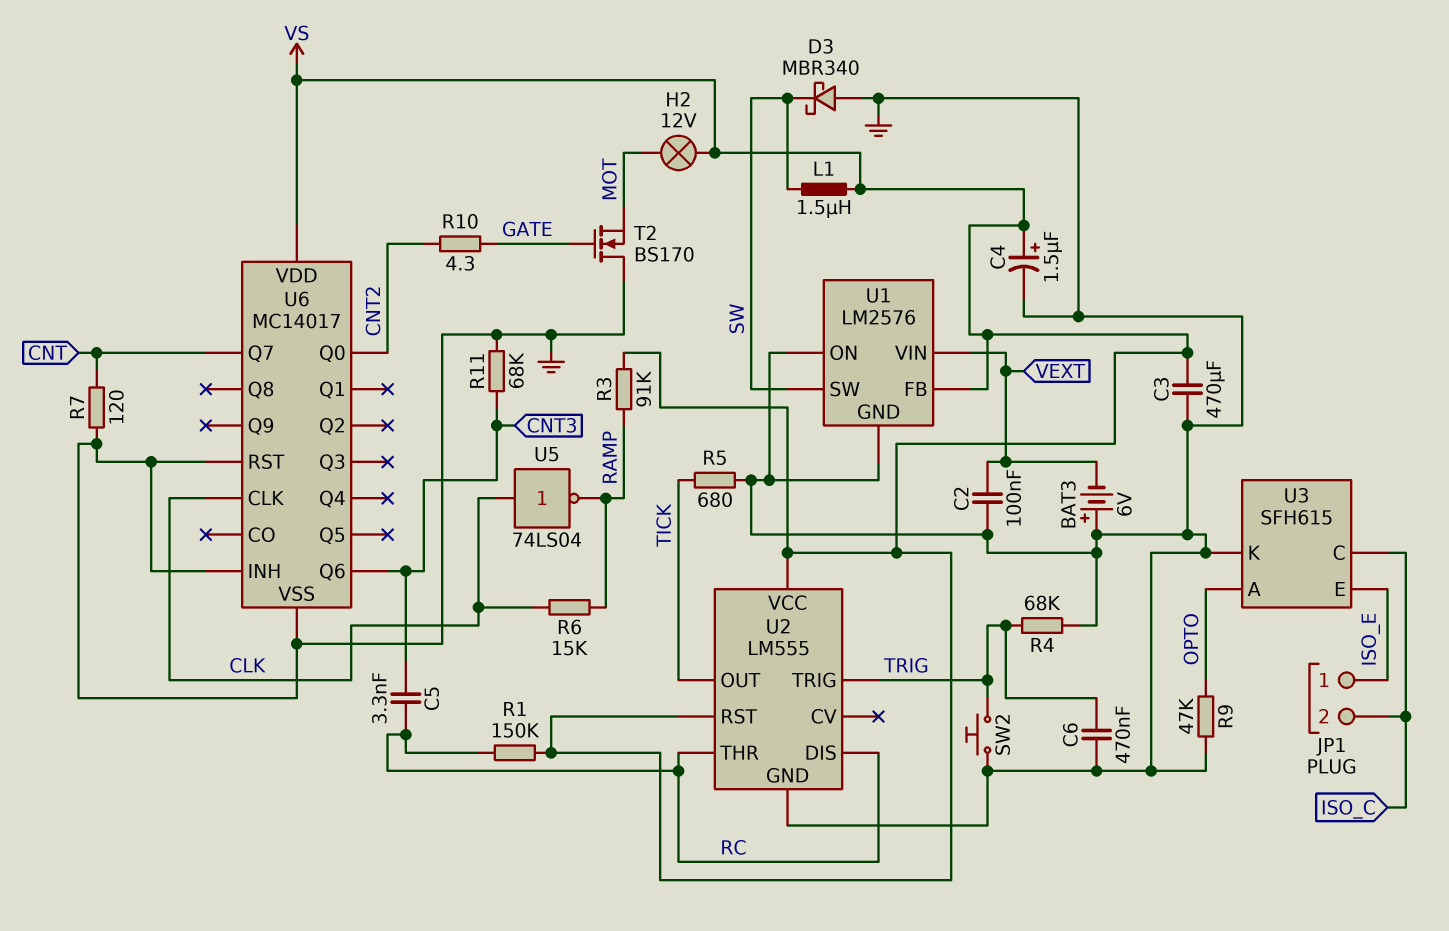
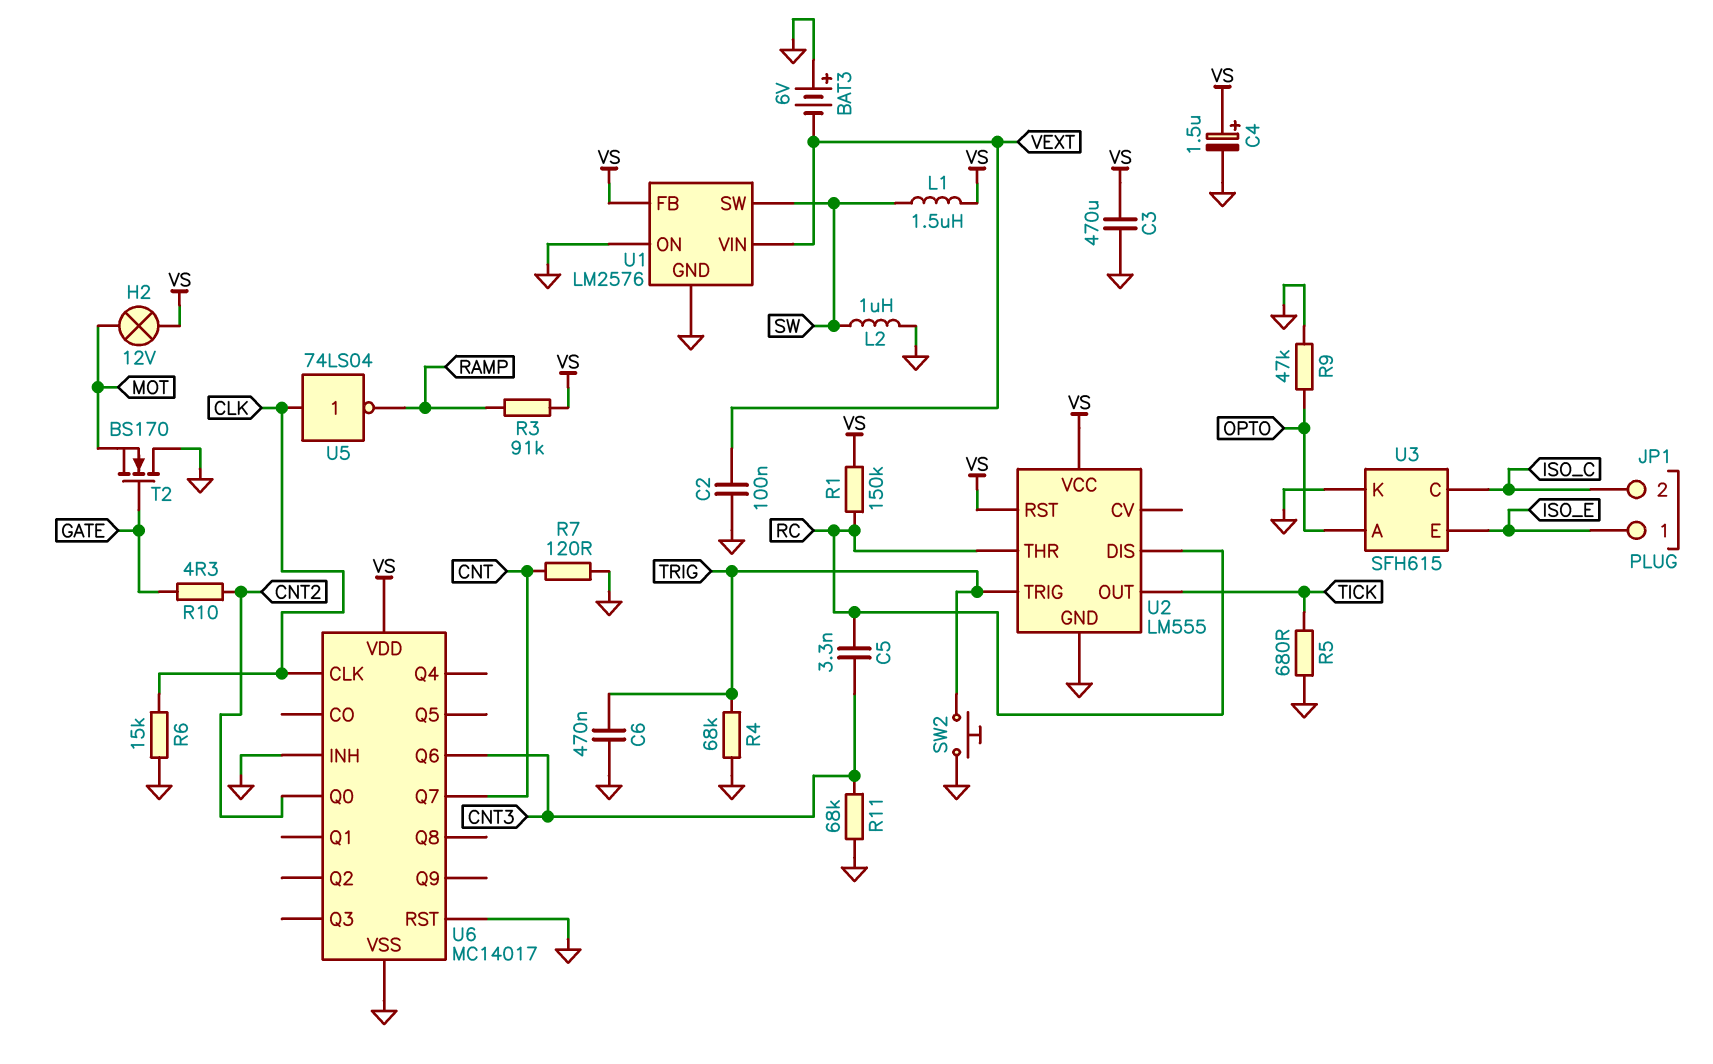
D3: schottky MBR340 (A GND, K SW) -> none
L2: none -> 1uH (GND, SW)
R6: 15k (CLK, RAMP) -> 15k (CLK, GND)

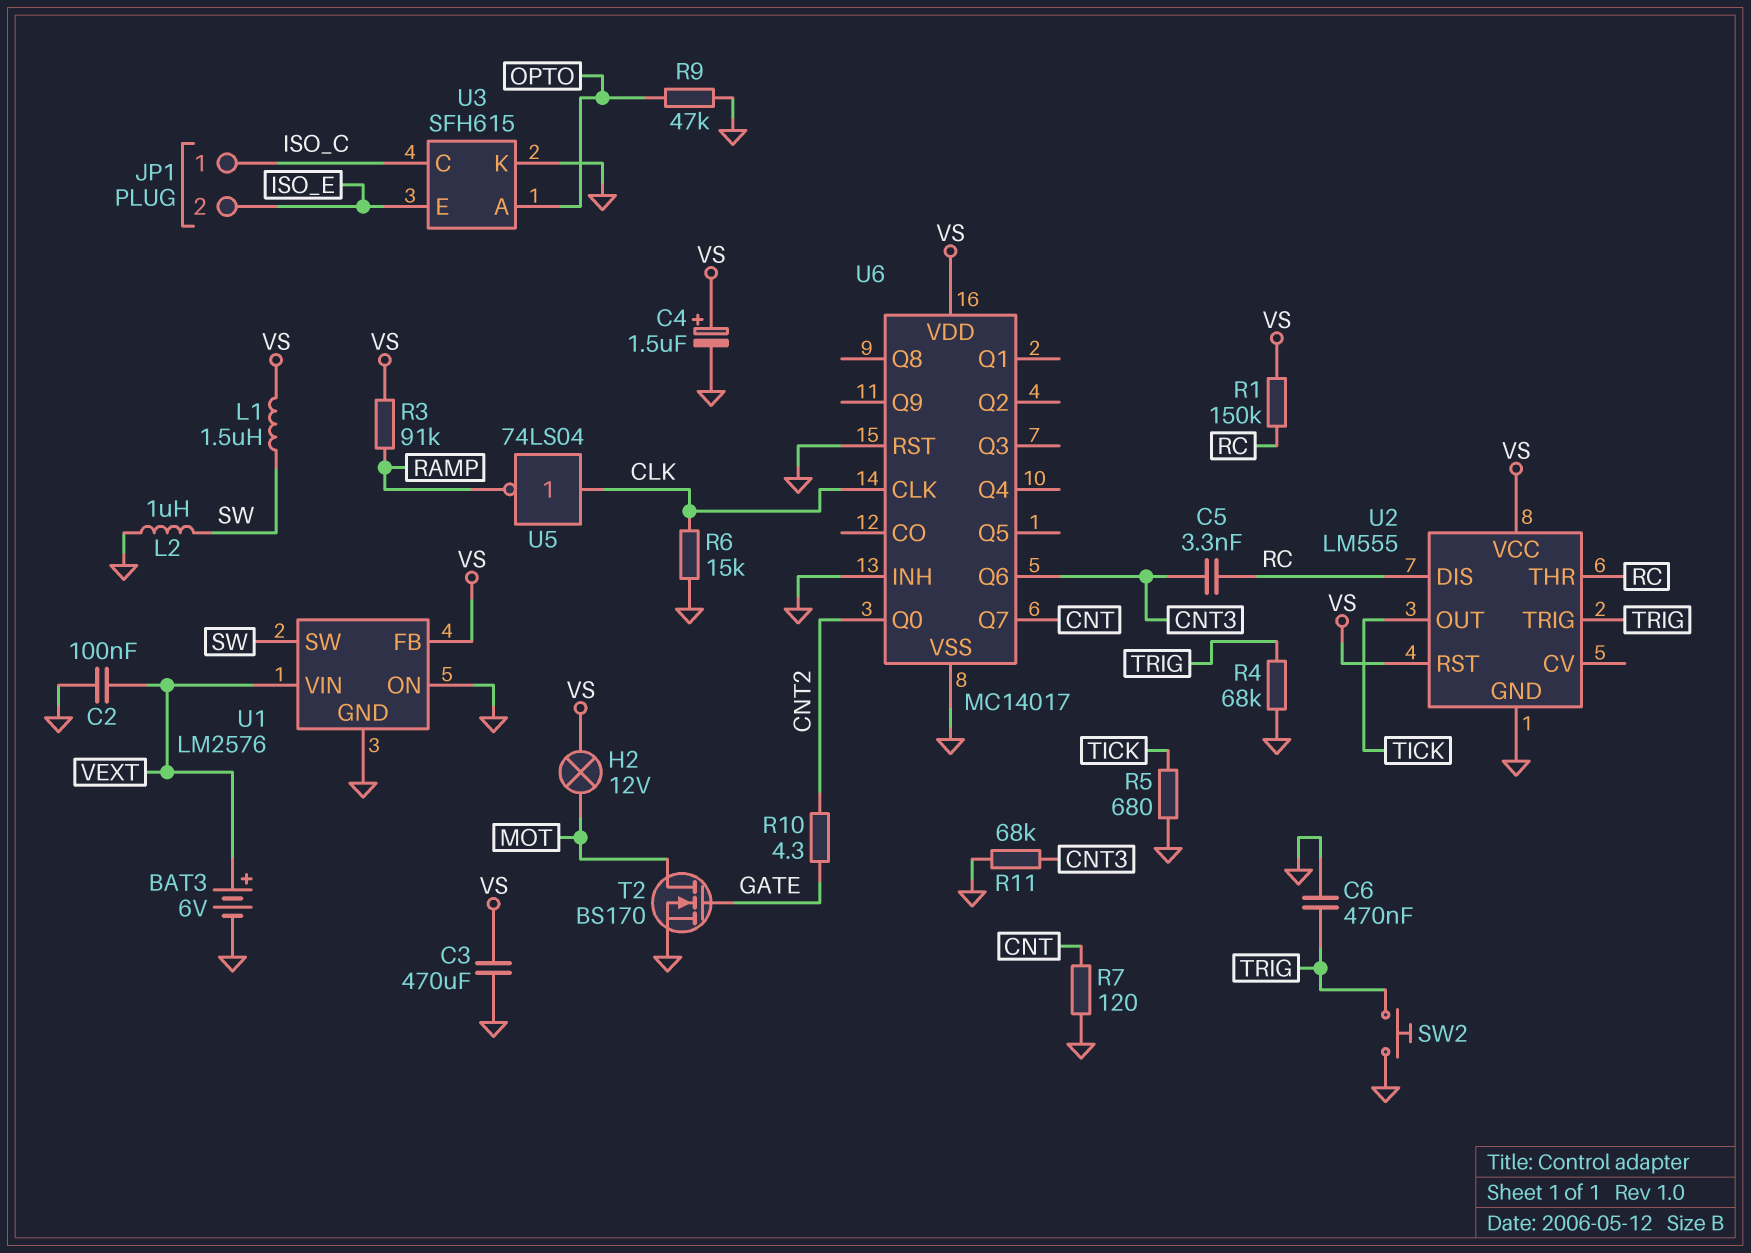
BAT3: 6V (plus GND, minus VEXT) -> 6V (plus VEXT, minus GND)
JP1 pin 1: ISO_E -> ISO_C
JP1 pin 2: ISO_C -> ISO_E
T2: NMOS BS170 (G GATE, D GND, S MOT) -> NMOS BS170 (G GATE, D MOT, S GND)

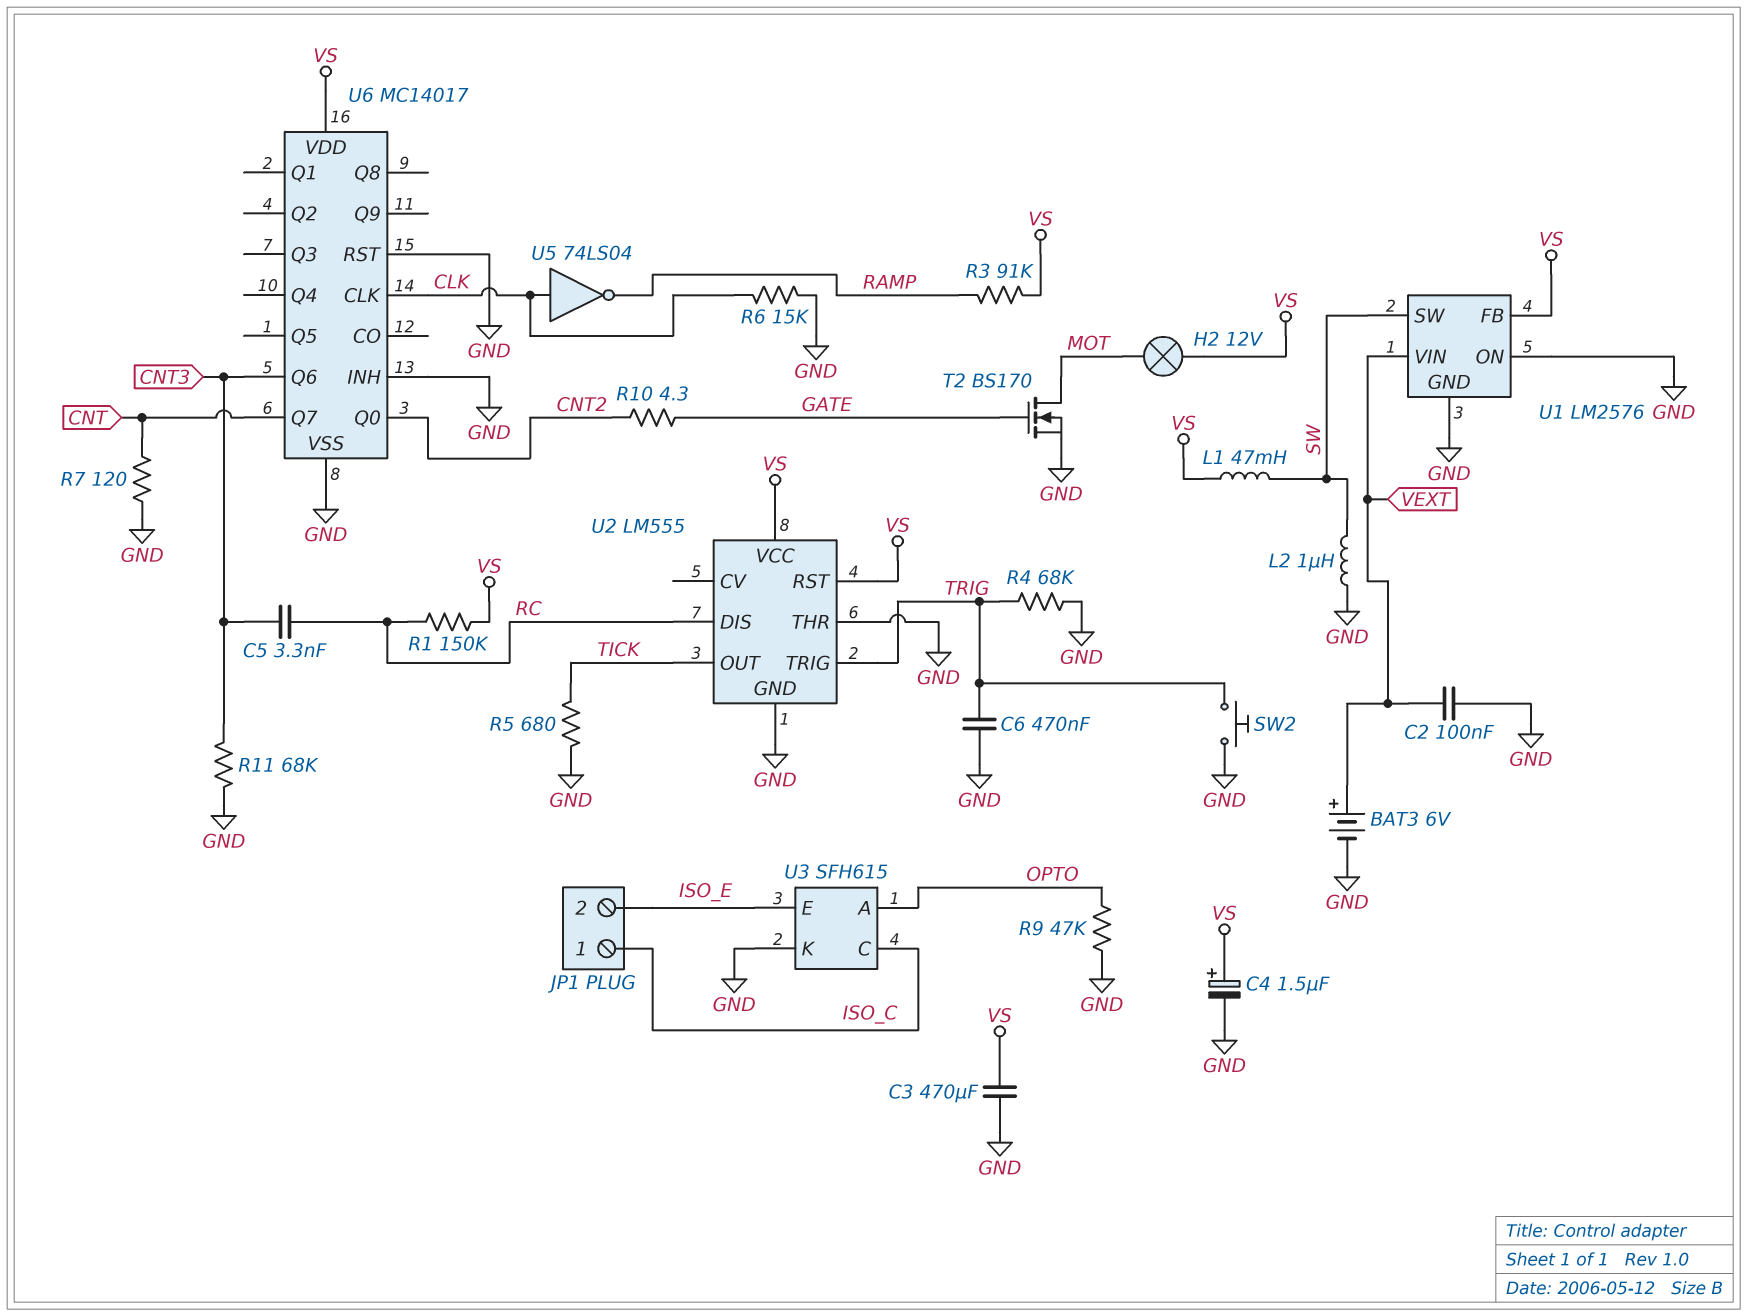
L1: 1.5uH (SW, VS) -> 47mH (SW, VS)
U2 pin THR: RC -> GND

